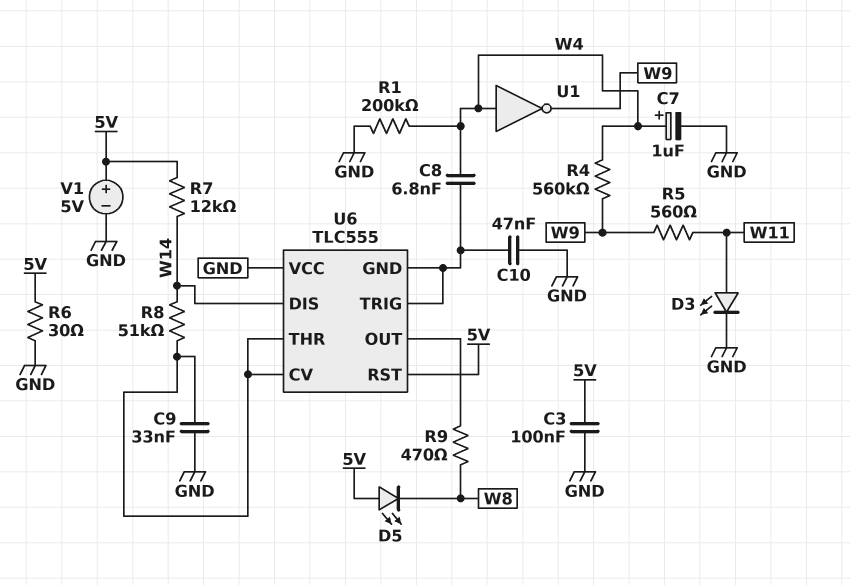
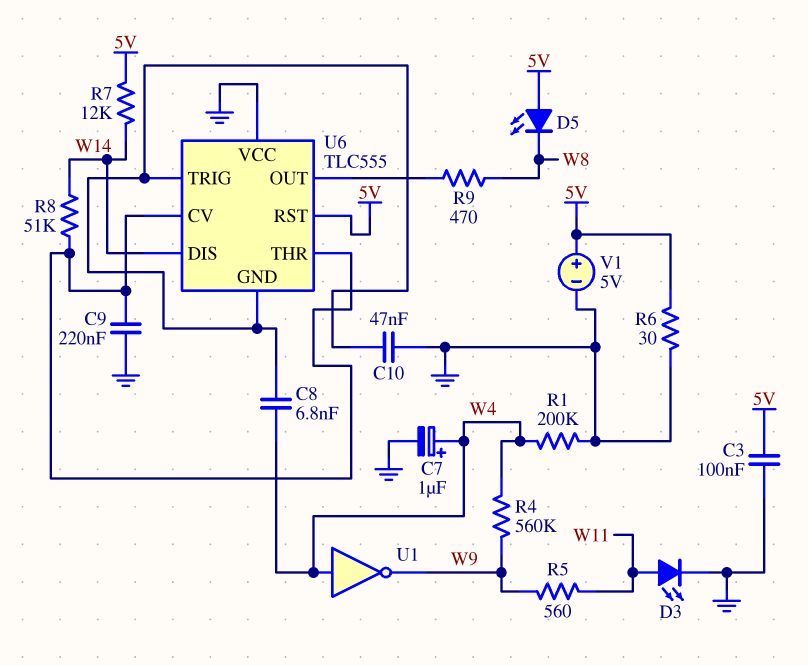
C9: 33nF (GND, U6/CV) -> 220nF (GND, U6/CV)

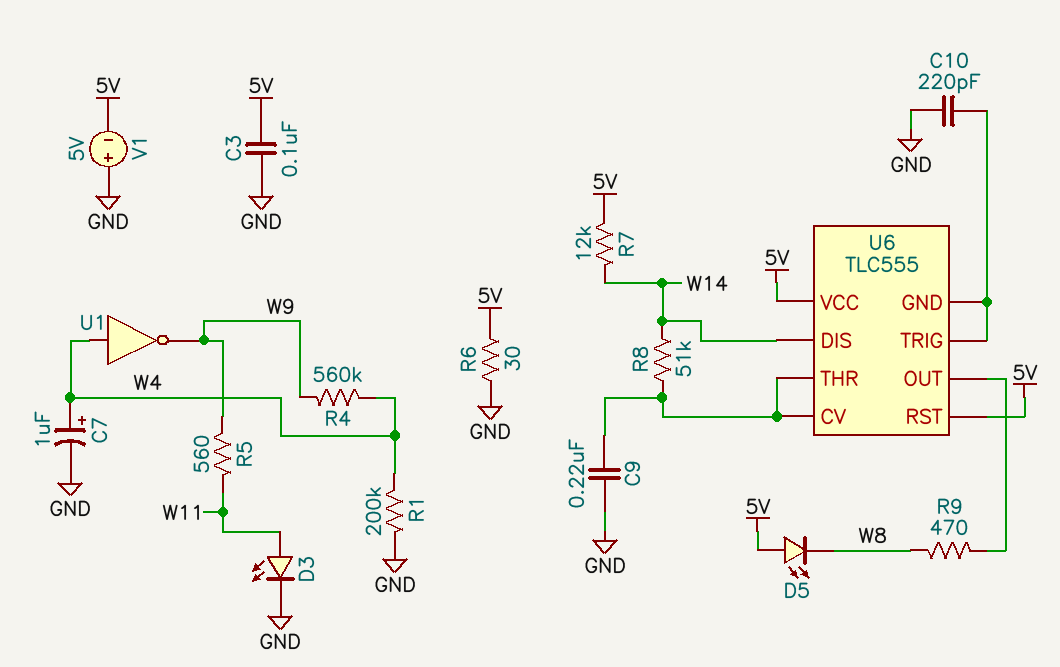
C8: 6.8nF (U6/GND, W4) -> none
C10: 47nF (GND, U6/GND) -> 220pF (GND, U6/GND)
U6 pin VCC: GND -> 5V
V1: 5V (plus 5V, minus GND) -> 5V (plus GND, minus 5V)

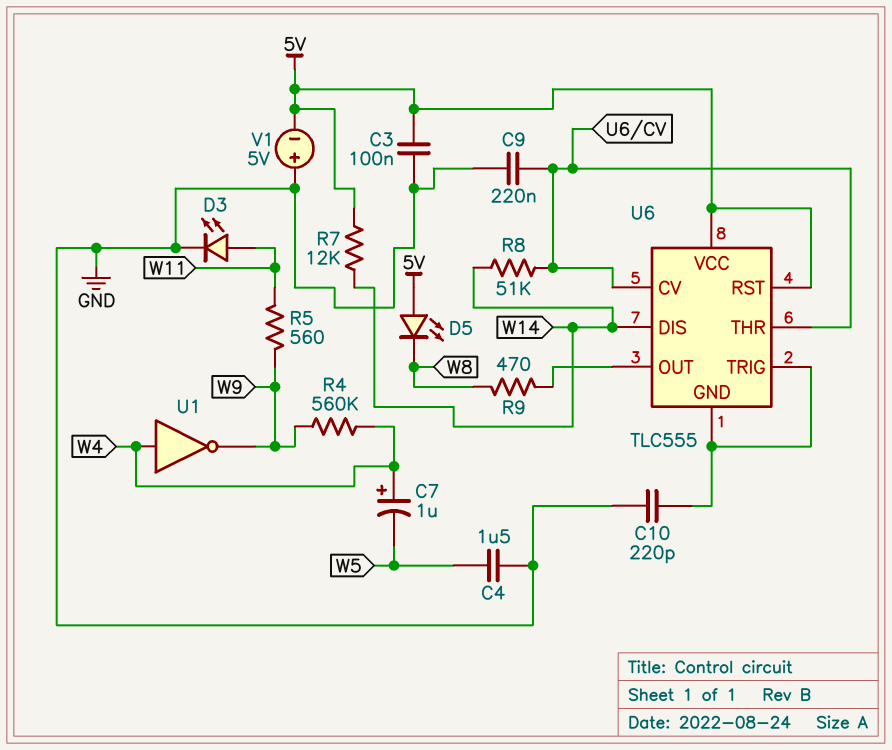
C4: none -> 1.5uF (GND, W5)
C7: 1uF (plus W4, minus GND) -> 1uF (plus W4, minus W5)
R1: 200k (GND, W4) -> none
R6: 30 (5V, GND) -> none

